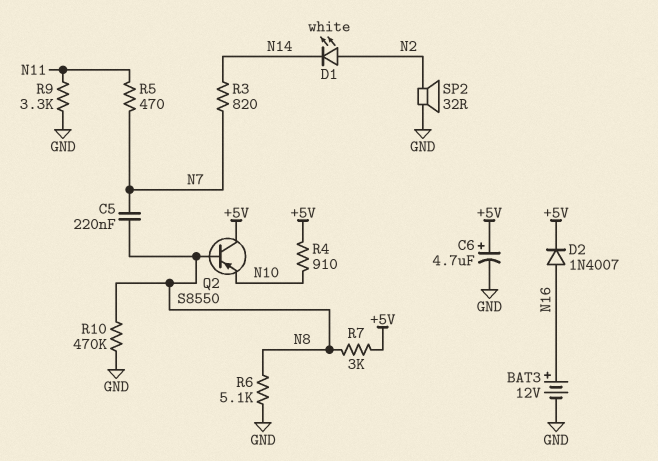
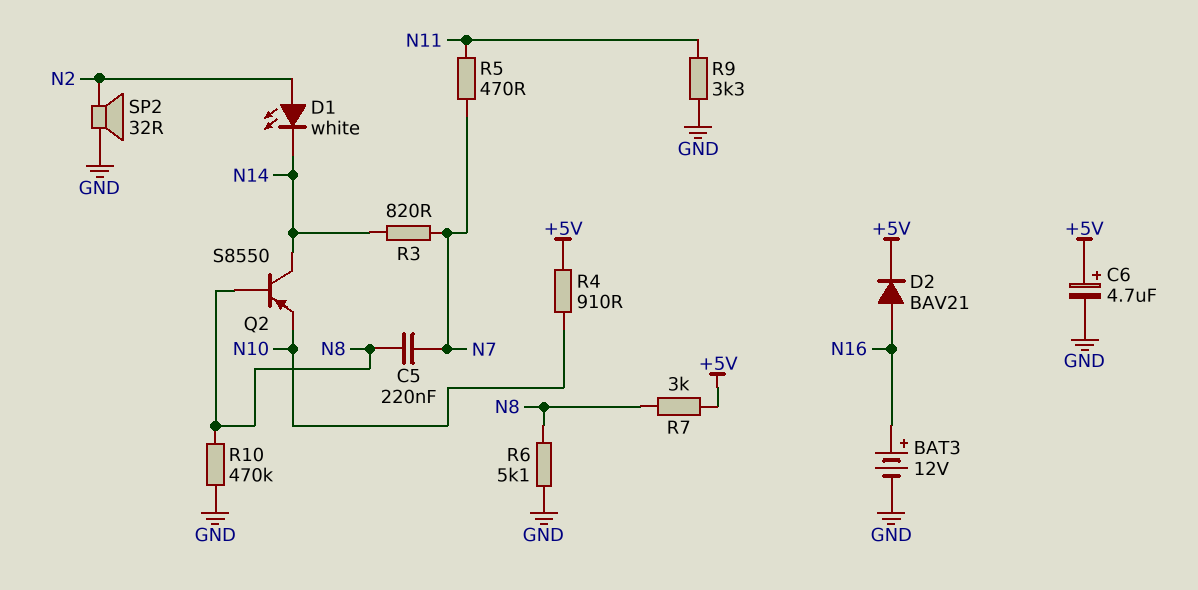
D2: diode 1N4007 (A N16, K +5V) -> diode BAV21 (A N16, K +5V)
Q2: PNP S8550 (B N8, C +5V, E N10) -> PNP S8550 (B N8, C N14, E N10)

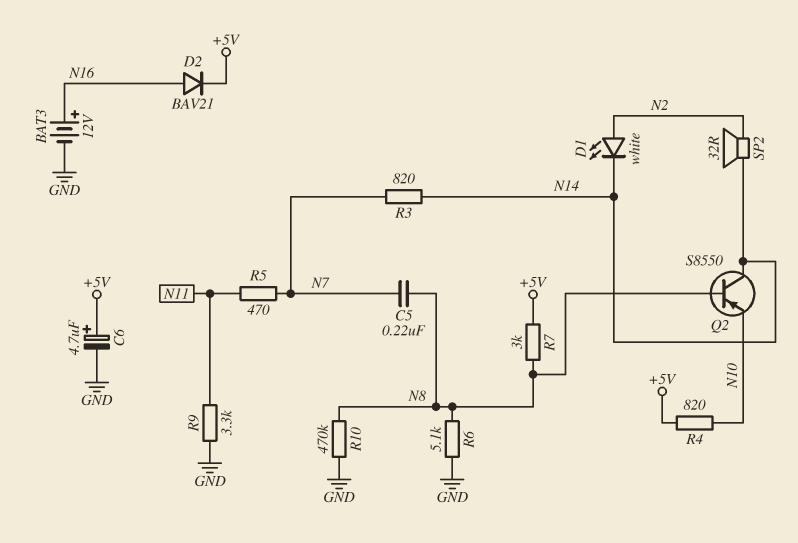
R4: 910 (+5V, N10) -> 820 (+5V, N10)
SP2: speaker 32R (GND, N2) -> speaker 32R (N2, N14)

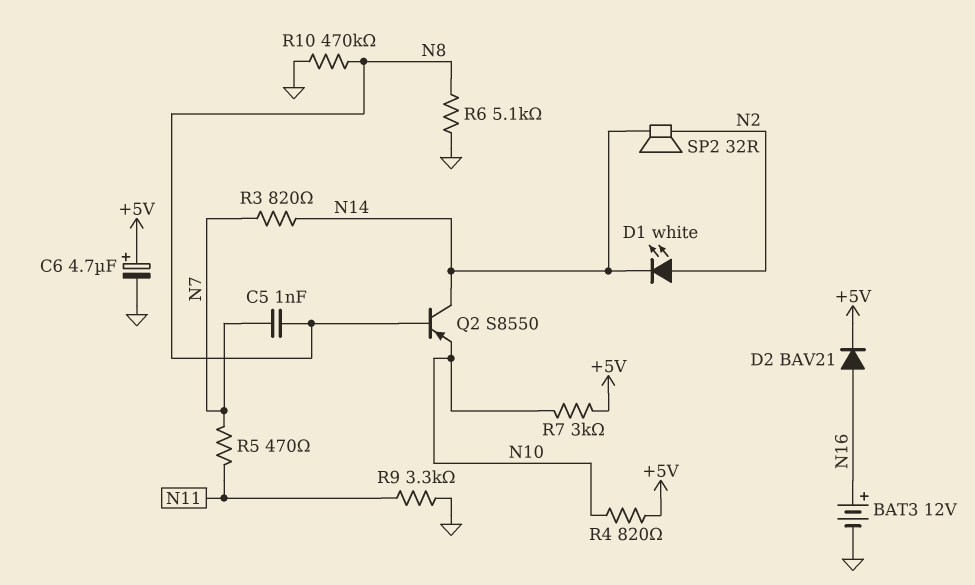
C5: 220nF (N7, N8) -> 1nF (N7, N8)
R7: 3k (+5V, N8) -> 3k (+5V, N10)

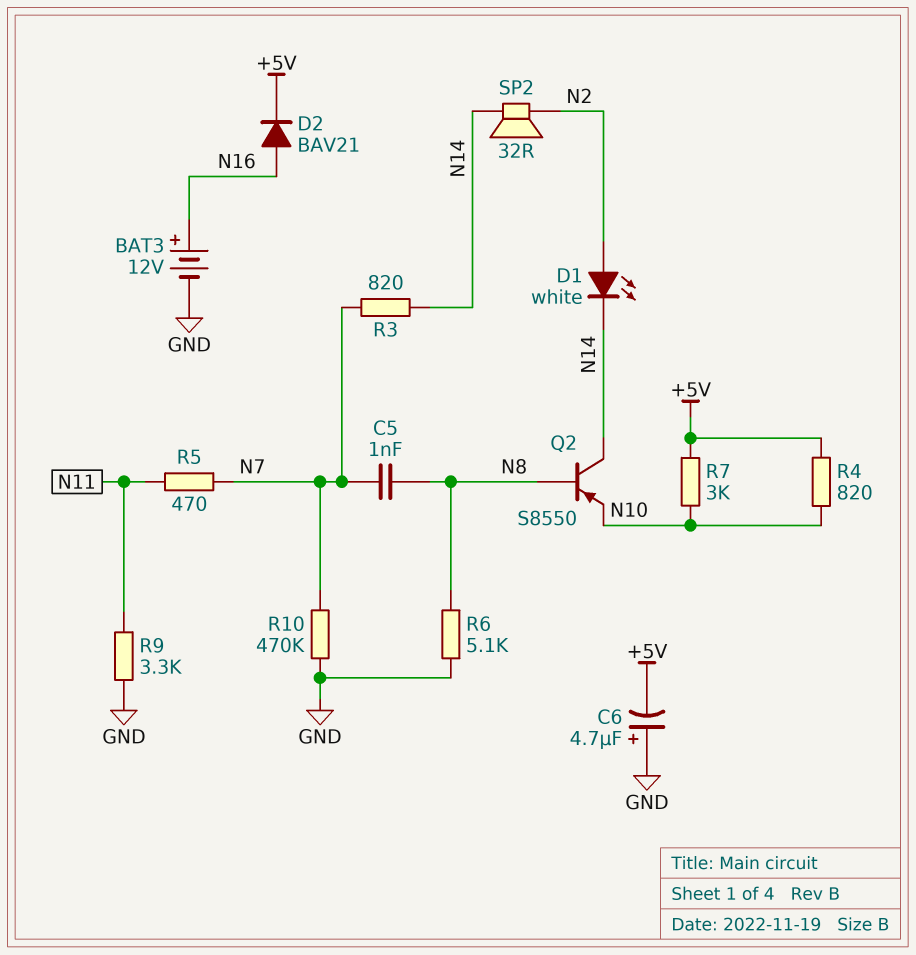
C6: 4.7uF (plus +5V, minus GND) -> 4.7uF (plus GND, minus +5V)
R10: 470k (GND, N8) -> 470k (GND, N7)

